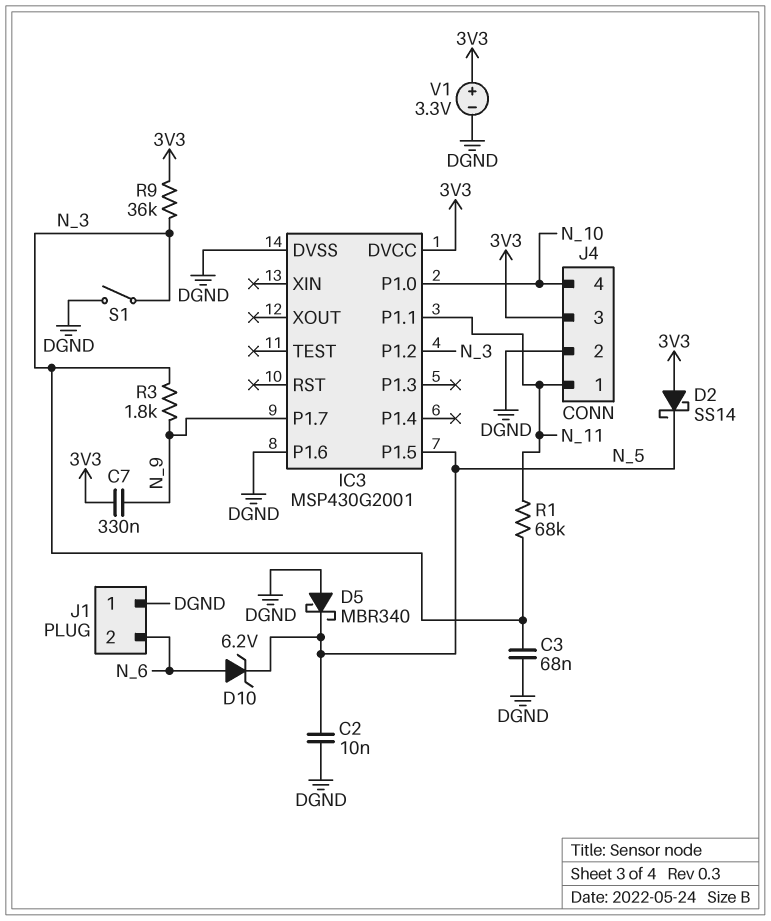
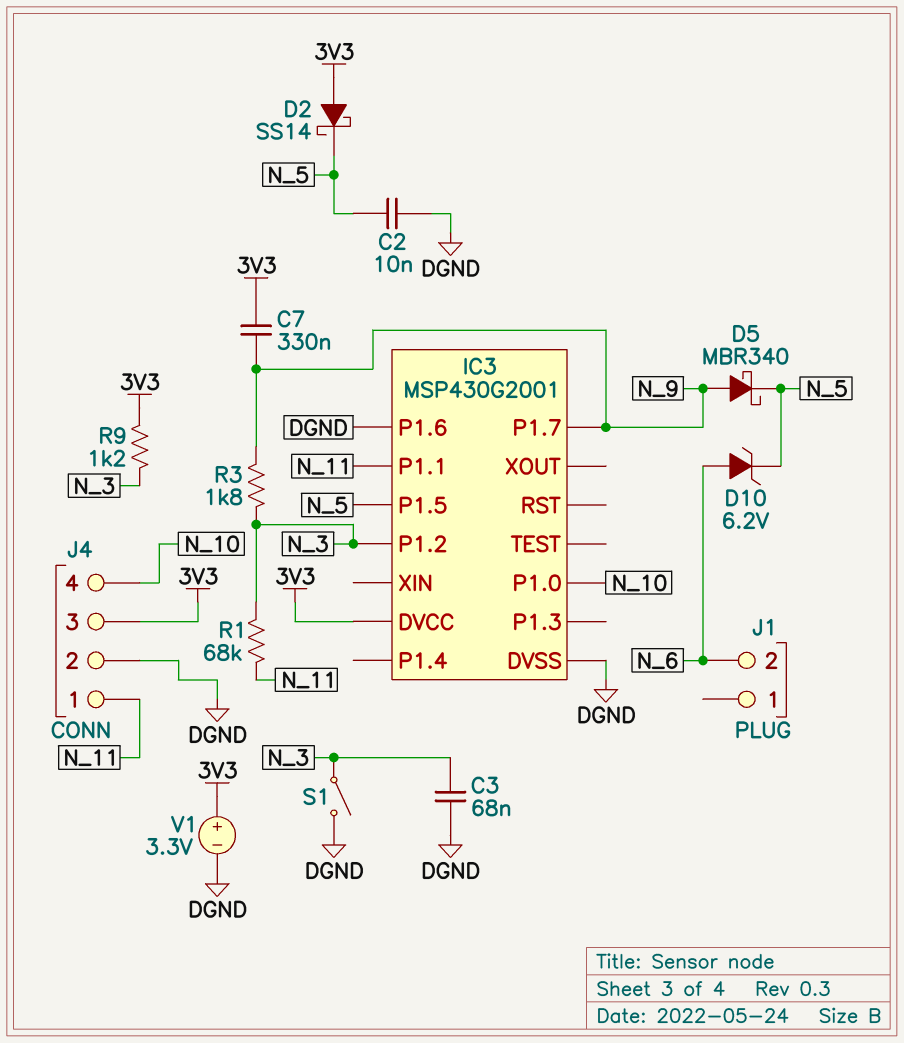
D5: schottky MBR340 (A DGND, K N_5) -> schottky MBR340 (A N_9, K N_5)
J1 pin 1: DGND -> none
R9: 36k (3V3, N_3) -> 1.2k (3V3, N_3)

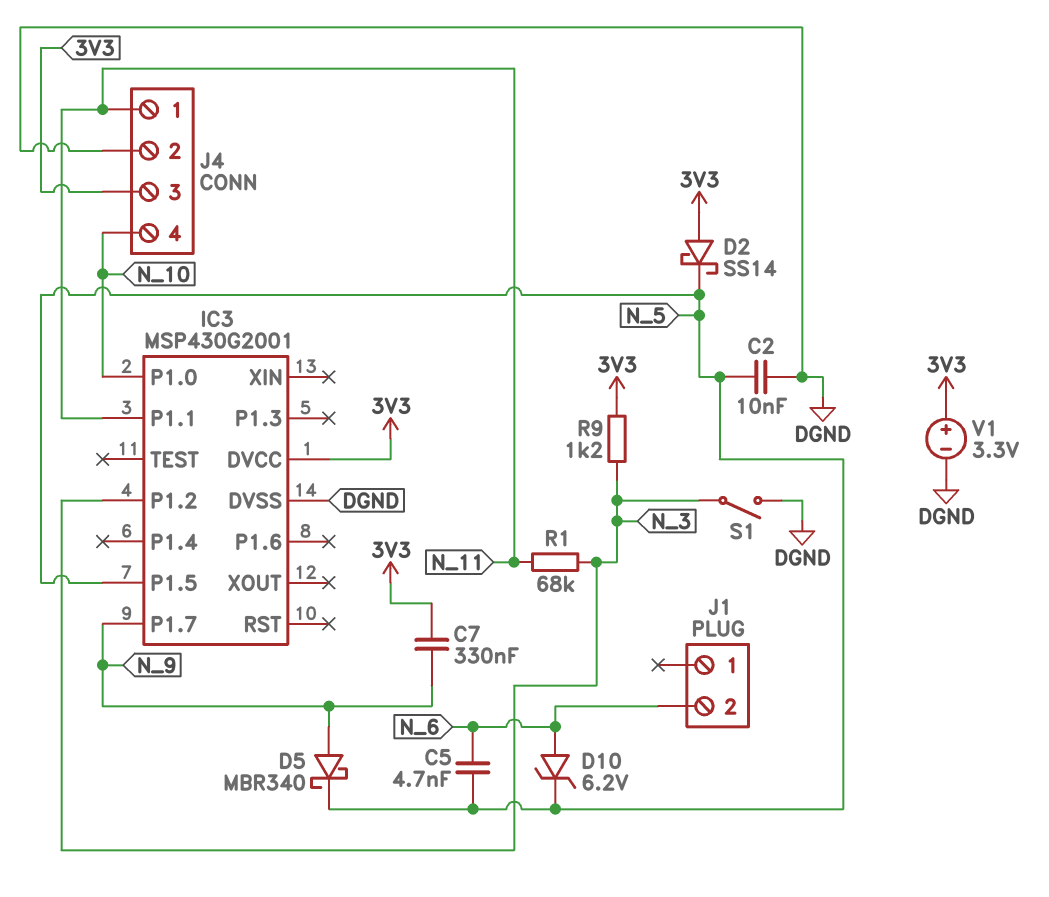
C3: 68nF (DGND, N_3) -> none
C5: none -> 4.7nF (N_5, N_6)
IC3 pin P1.6: DGND -> none
R3: 1.8k (N_3, N_9) -> none

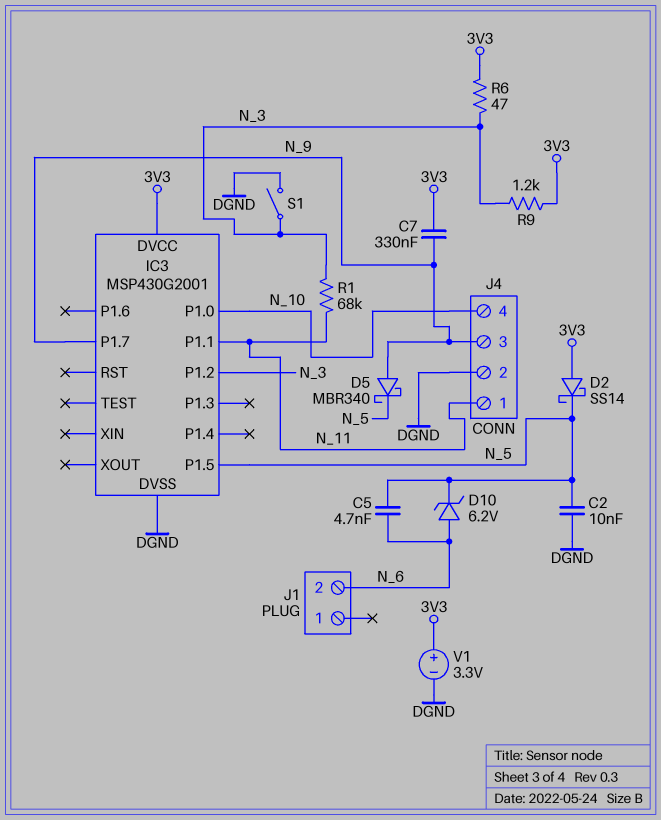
J4 pin 3: 3V3 -> N_9
R6: none -> 47 (3V3, N_3)

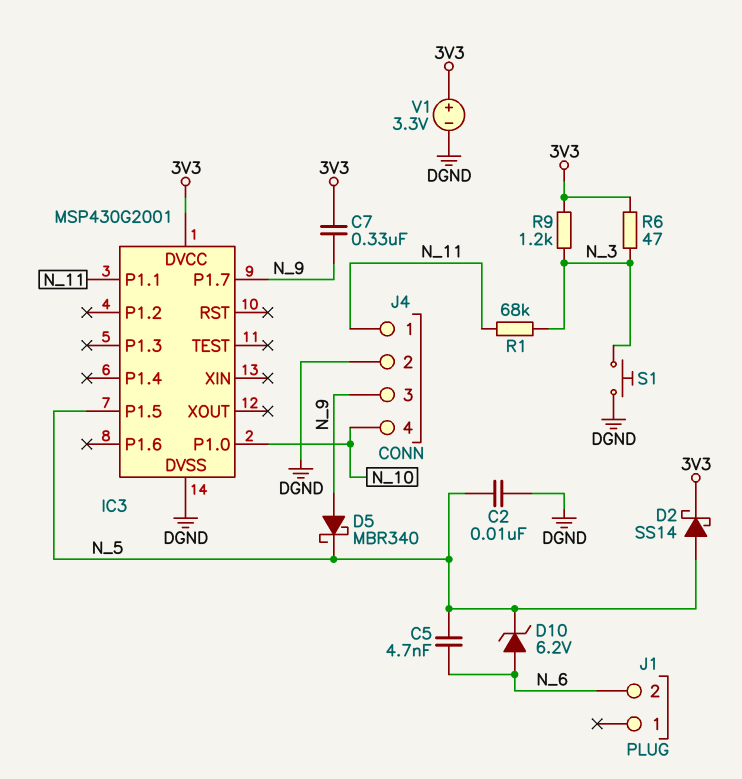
D2: schottky SS14 (A 3V3, K N_5) -> schottky SS14 (A N_5, K 3V3)
IC3 pin P1.2: N_3 -> none
S1: switch (DGND, N_3) -> button (DGND, N_3)

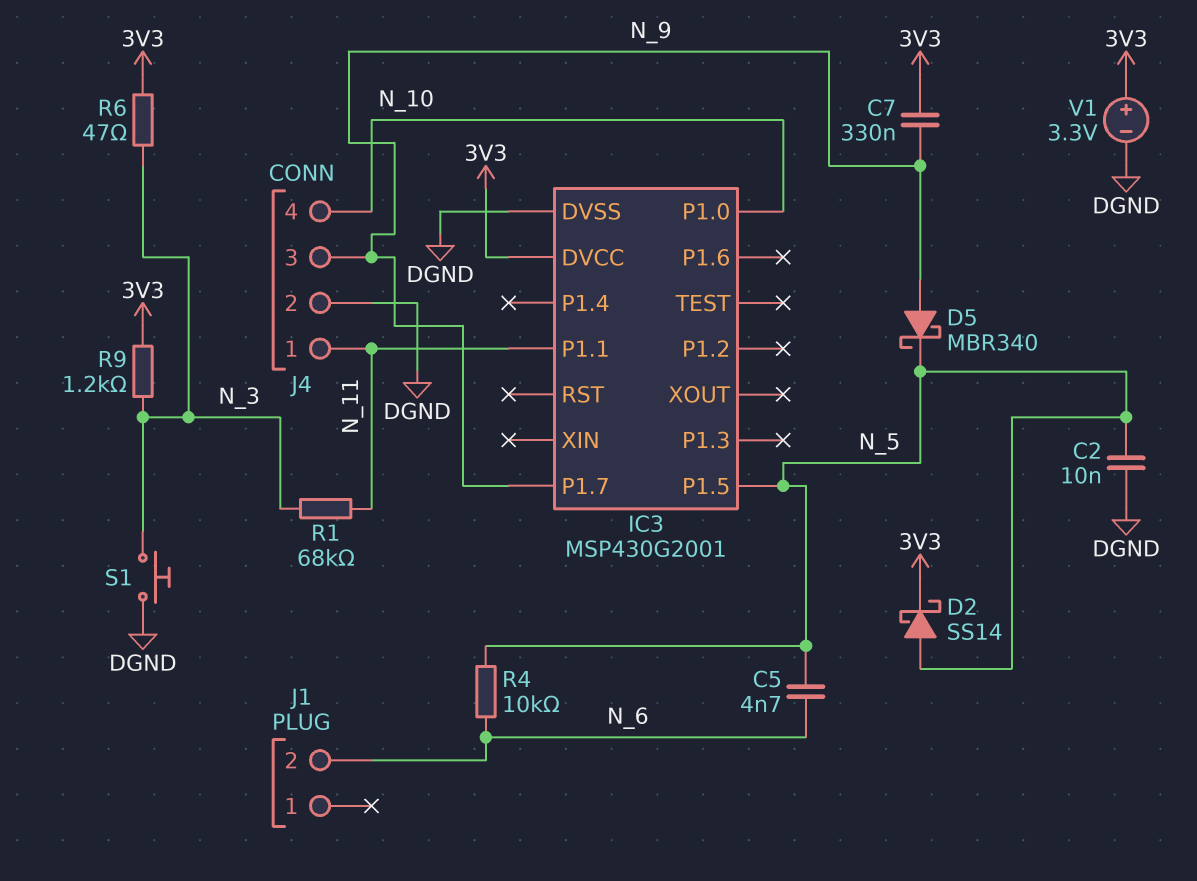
D10: zener 6.2V (A N_6, K N_5) -> none
R4: none -> 10k (N_5, N_6)

